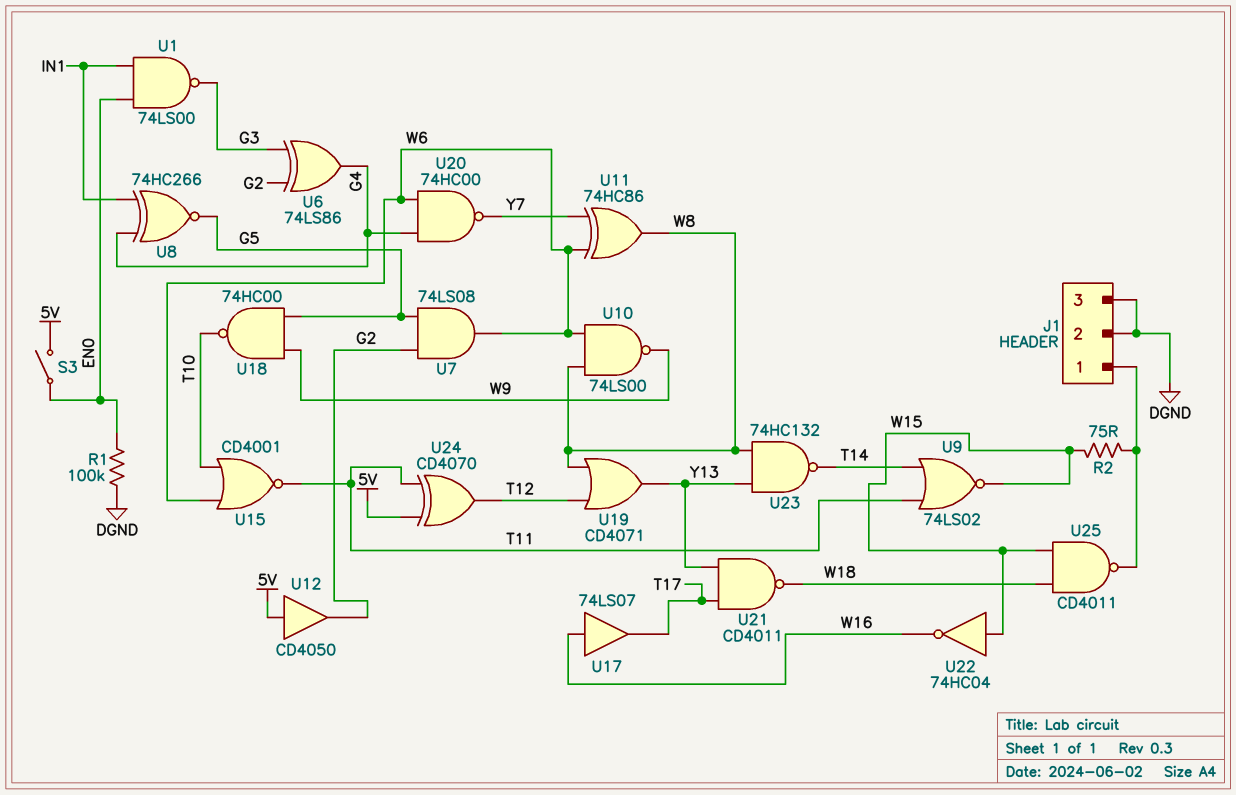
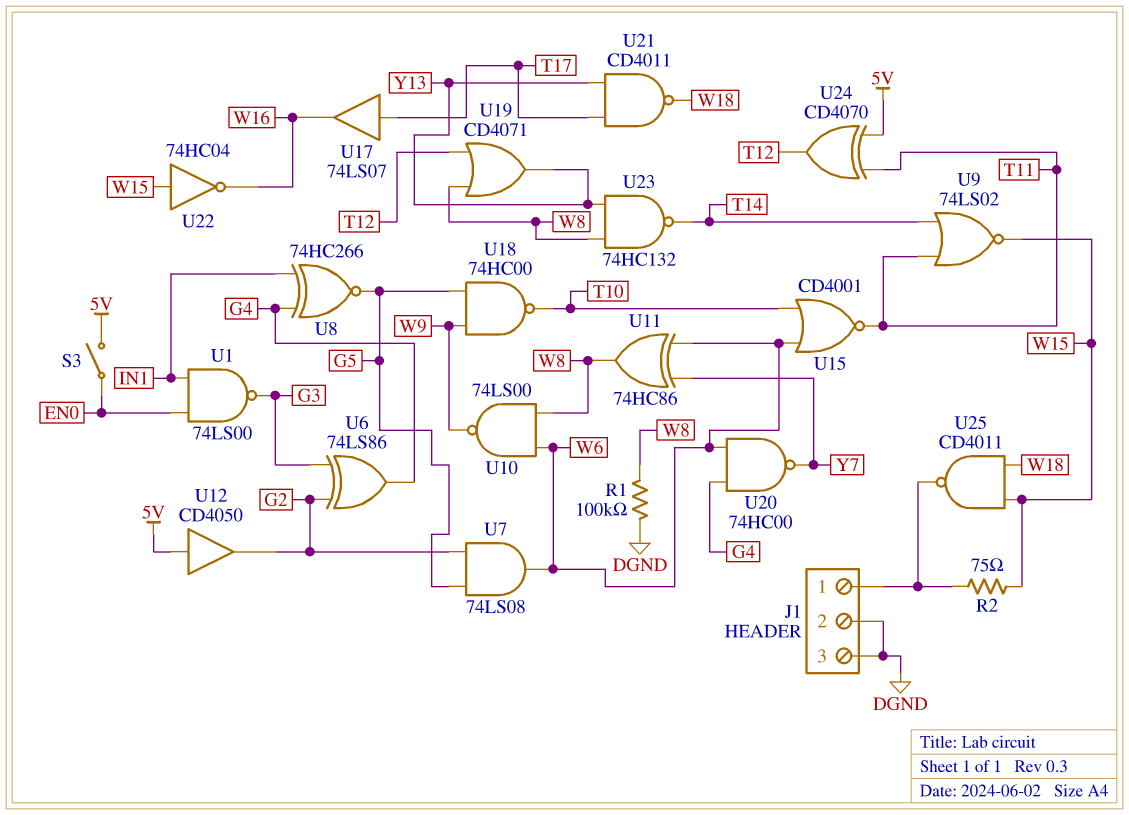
R1: 100k (DGND, EN0) -> 100k (DGND, W8)
U17: buffer 74LS07 (in W16, out T17) -> buffer 74LS07 (in T17, out W16)

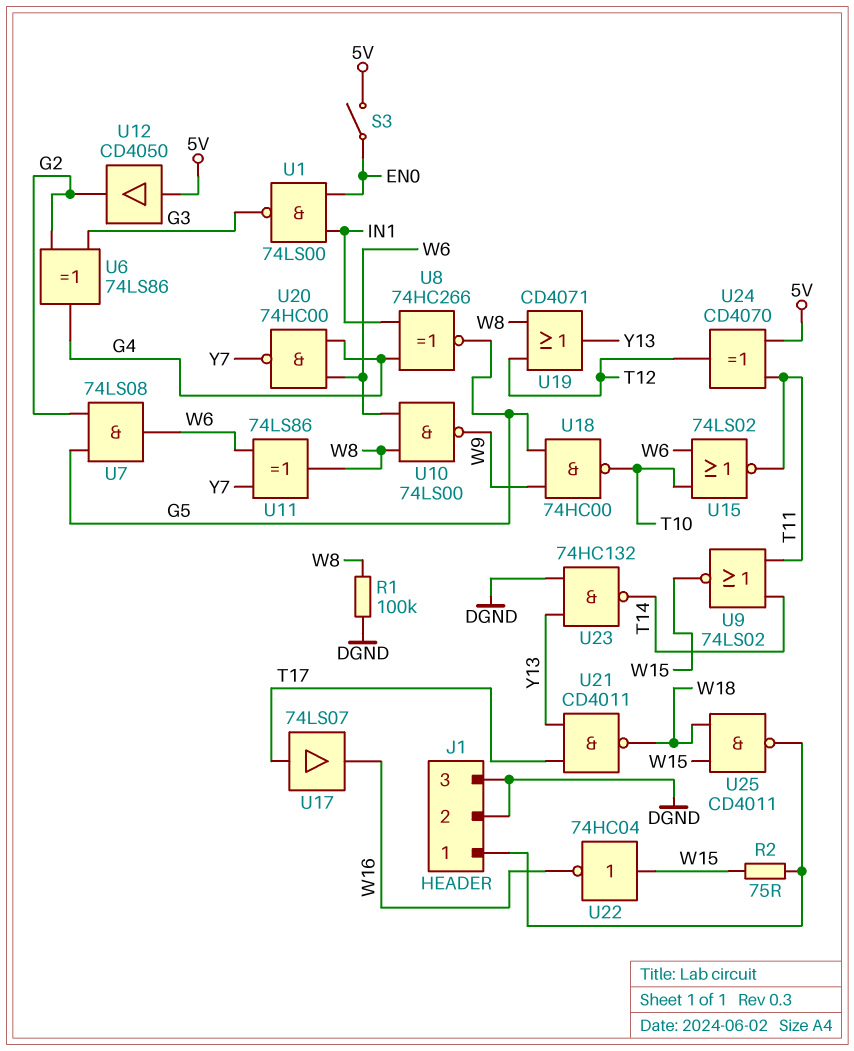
U11: XOR 74HC86 (in W6, in Y7, out W8) -> XOR 74LS86 (in W6, in Y7, out W8)
U15: NOR CD4001 (in T10, in W6, out T11) -> NOR 74LS02 (in T10, in W6, out T11)
U23: NAND 74HC132 (in W8, in Y13, out T14) -> NAND 74HC132 (in DGND, in Y13, out T14)

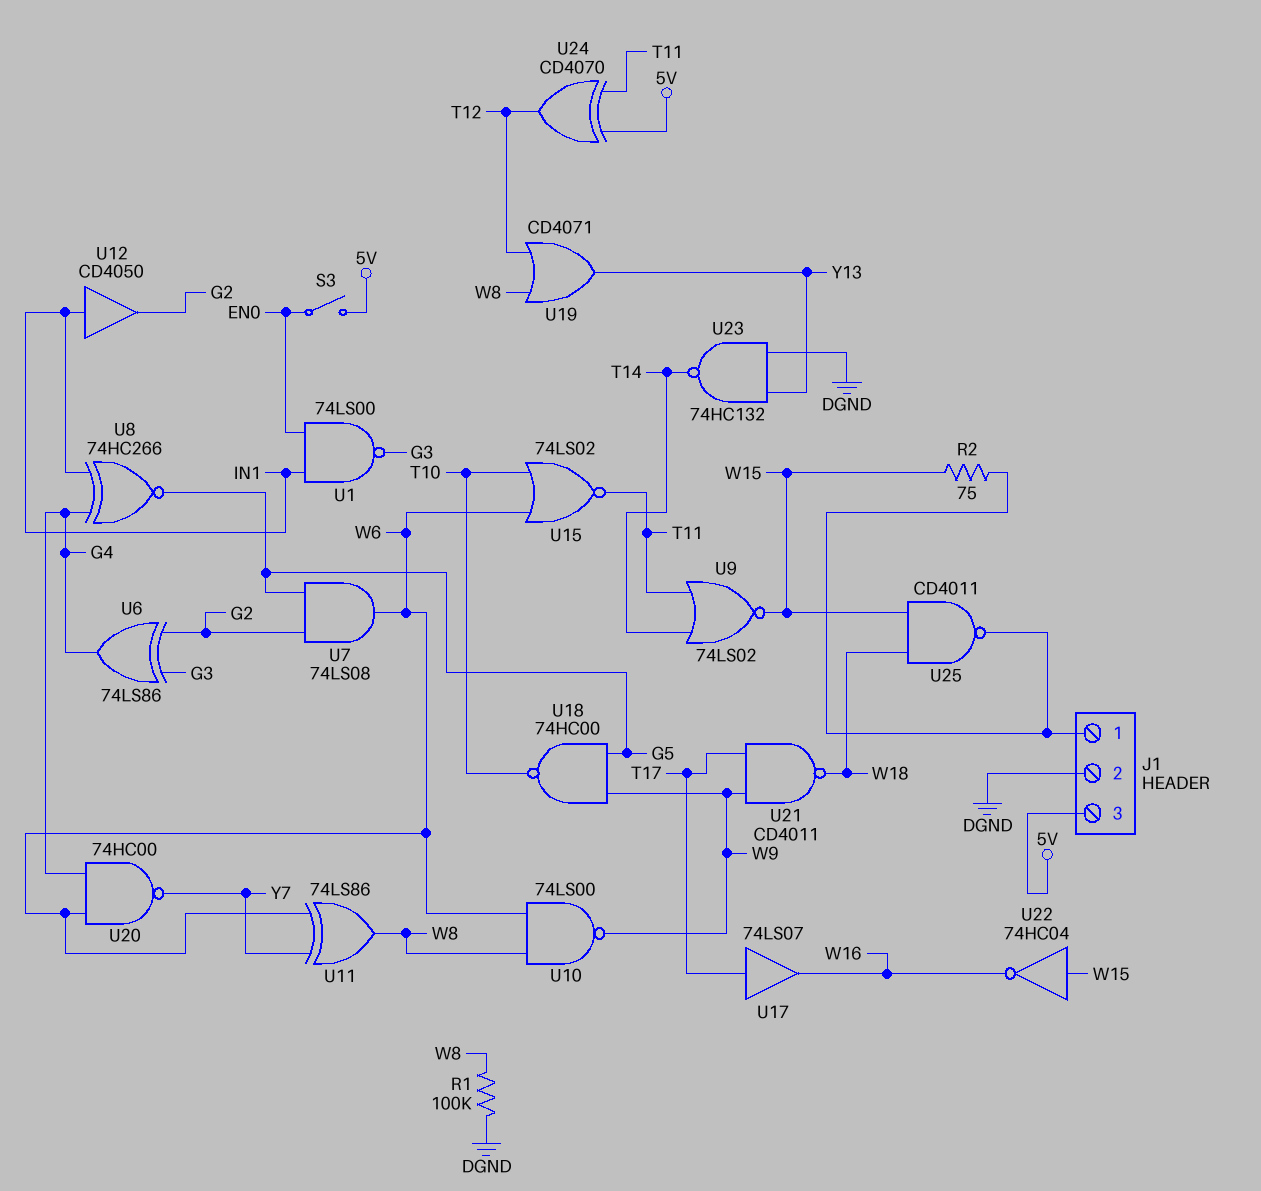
J1 pin 3: DGND -> 5V
U12: buffer CD4050 (in 5V, out G2) -> buffer CD4050 (in IN1, out G2)
U21: NAND CD4011 (in T17, in Y13, out W18) -> NAND CD4011 (in T17, in W9, out W18)

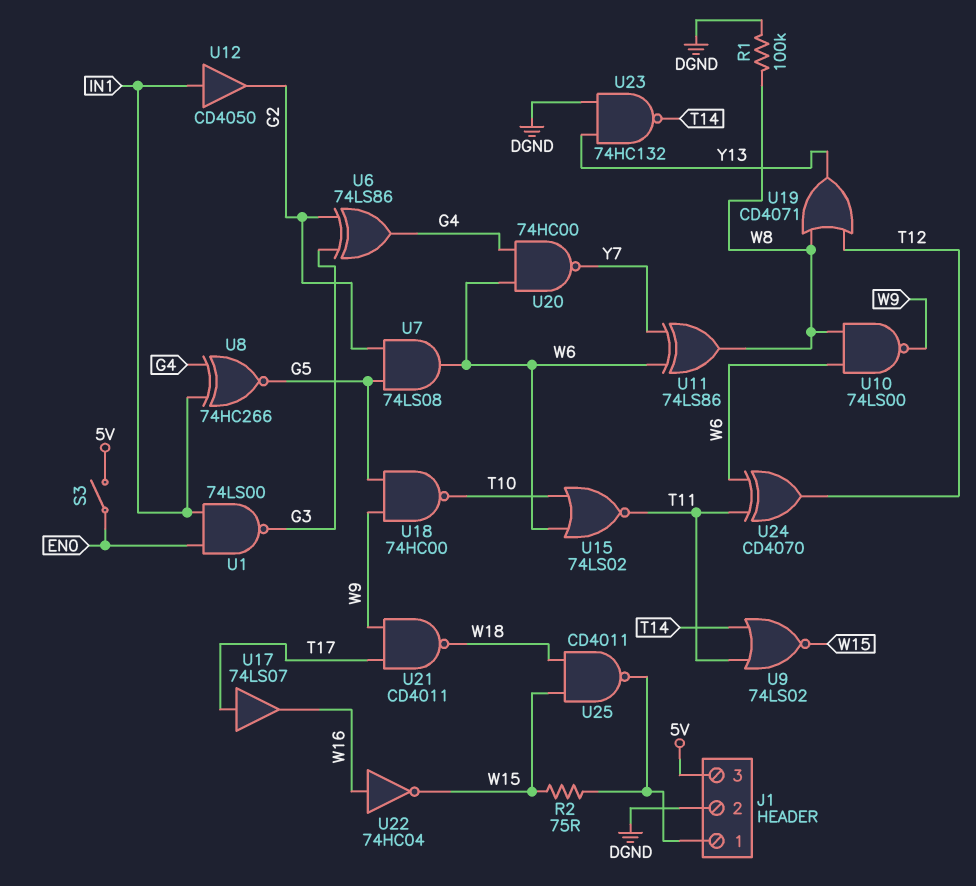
U22: NOT 74HC04 (in W15, out W16) -> NOT 74HC04 (in W16, out W15)
U24: XOR CD4070 (in 5V, in T11, out T12) -> XOR CD4070 (in T11, in W6, out T12)

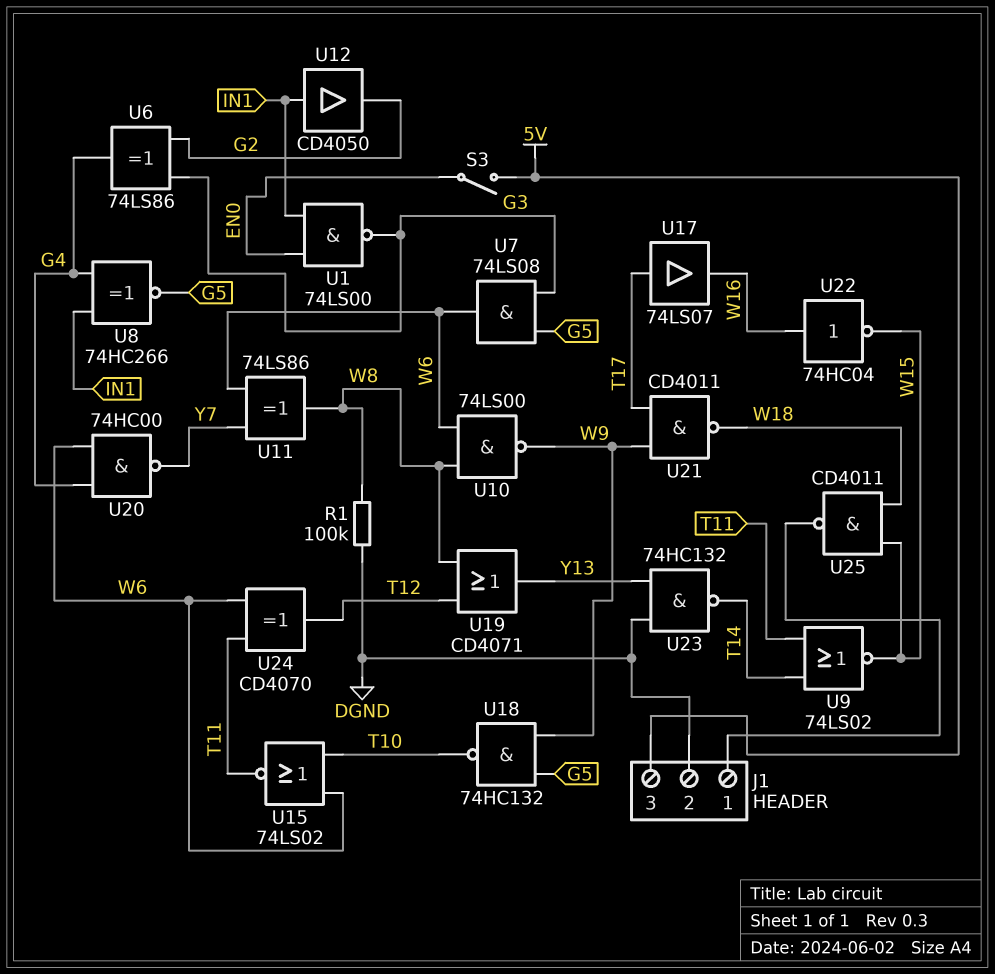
R2: 75 (J1/1, W15) -> none
U7: AND 74LS08 (in G2, in G5, out W6) -> AND 74LS08 (in G3, in G5, out W6)
U18: NAND 74HC00 (in G5, in W9, out T10) -> NAND 74HC132 (in G5, in W9, out T10)

